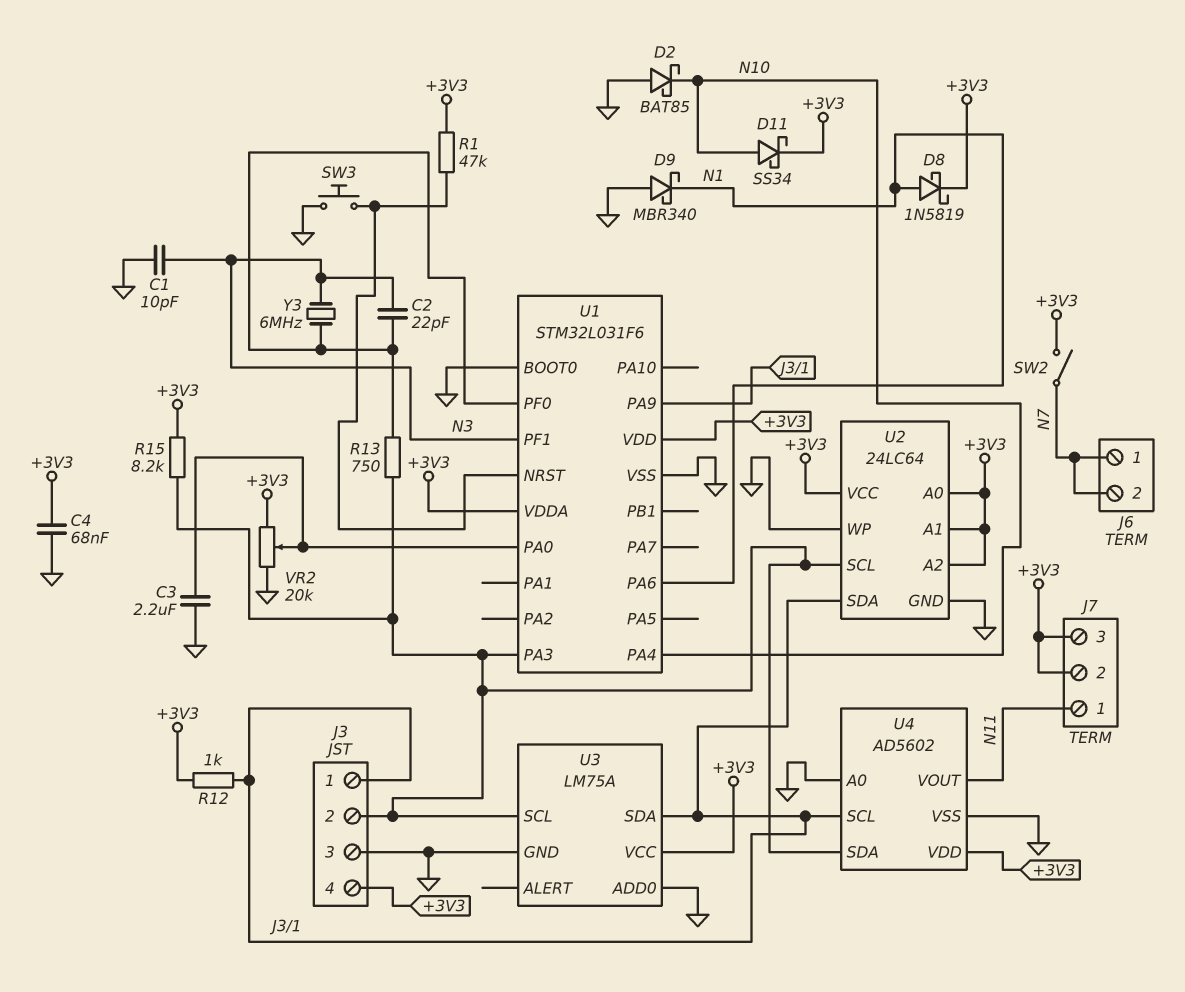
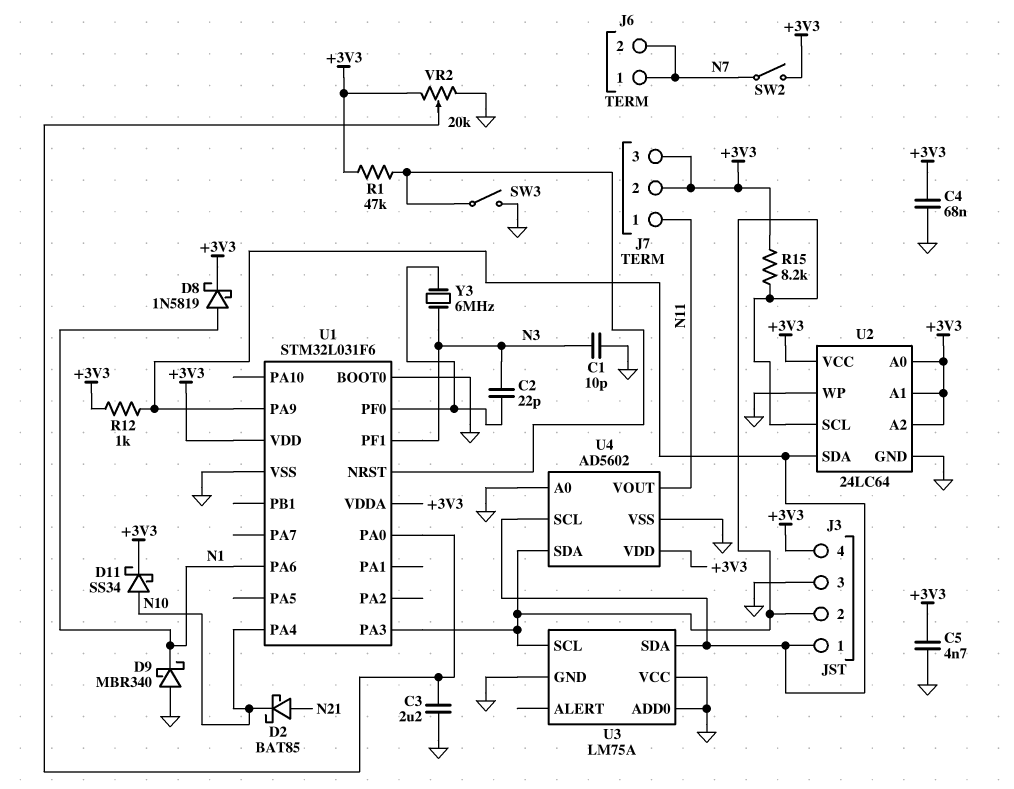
C5: none -> 4.7nF (+3V3, GND)
D2: schottky BAT85 (A GND, K N10) -> schottky BAT85 (A N21, K N10)
R13: 750 (J3/2, U1/PF0) -> none
SW3: button (GND, U1/NRST) -> switch (GND, U1/NRST)
U3 pin VCC: +3V3 -> GND

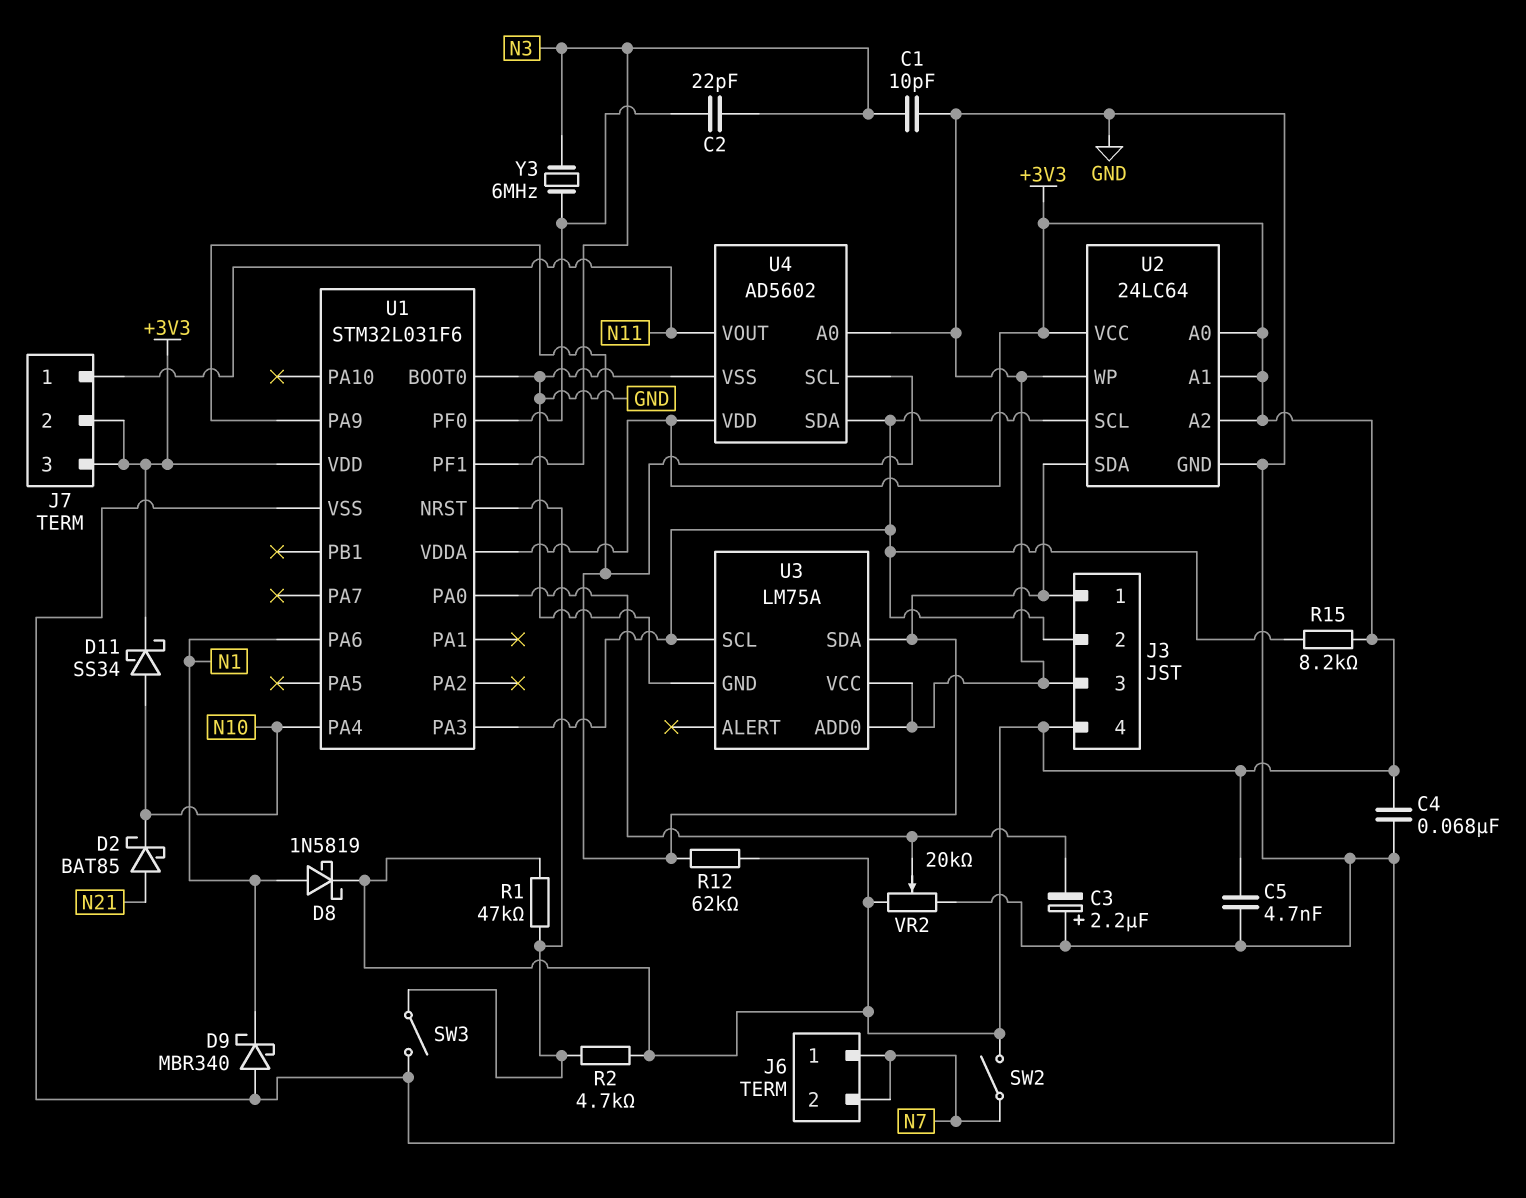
C3: 2.2uF (GND, U1/PA0) -> 2.2uF (plus GND, minus U1/PA0)
R2: none -> 4.7k (+3V3, U1/NRST)
R12: 1k (+3V3, J3/1) -> 62k (+3V3, J3/1)

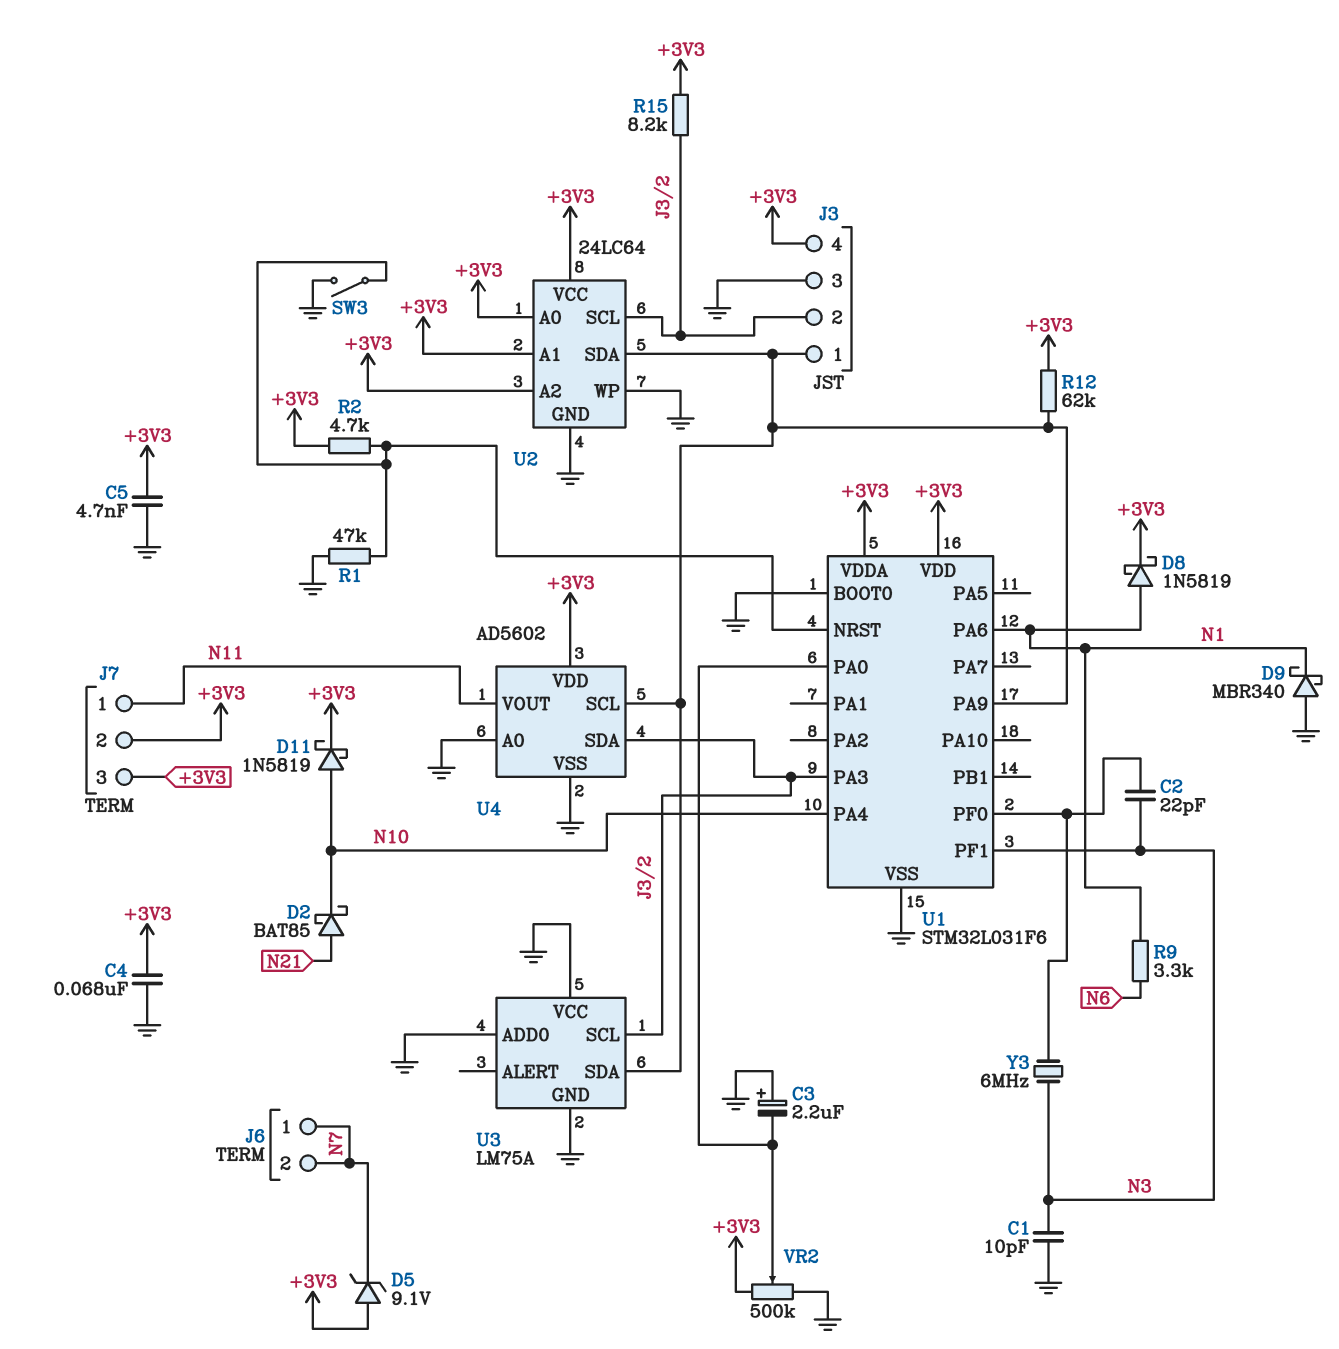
D5: none -> zener 9.1V (A +3V3, K N7)
D11: schottky SS34 (A N10, K +3V3) -> schottky 1N5819 (A N10, K +3V3)
R1: 47k (+3V3, U1/NRST) -> 47k (GND, U1/NRST)
R9: none -> 3.3k (N1, N6)
SW2: switch (+3V3, N7) -> none
VR2: 20k (+3V3, GND, wiper U1/PA0) -> 500k (+3V3, GND, wiper U1/PA0)

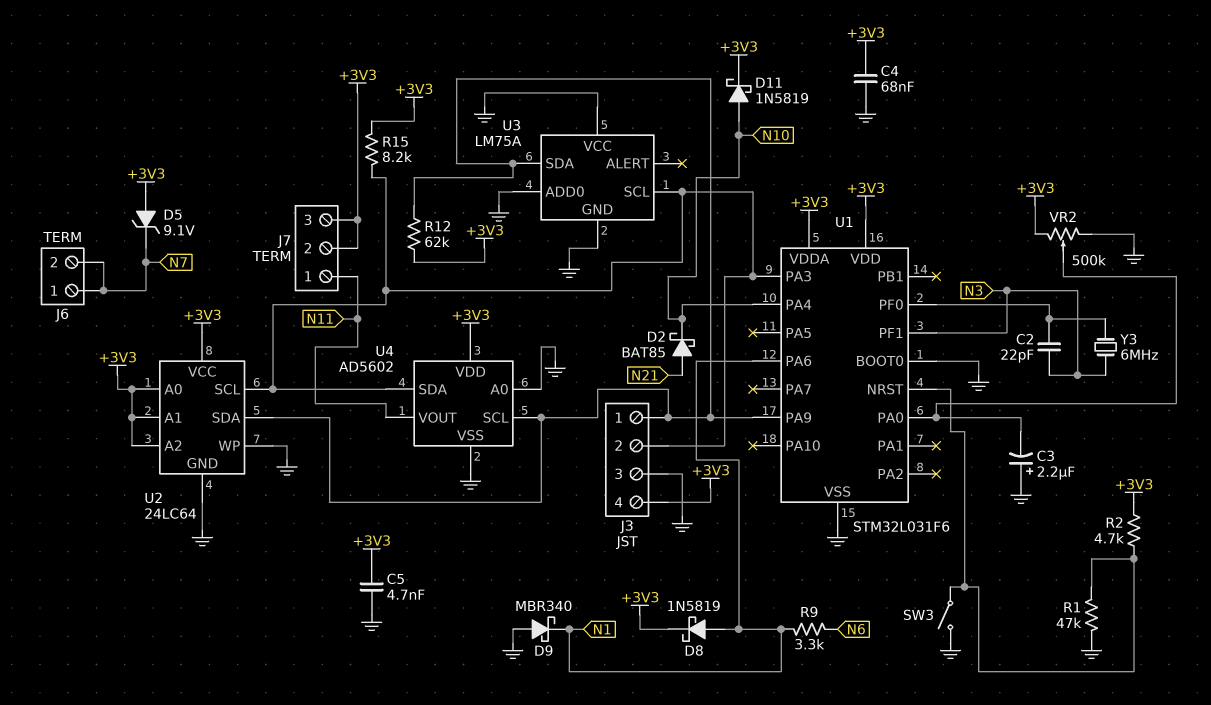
C1: 10pF (GND, N3) -> none

